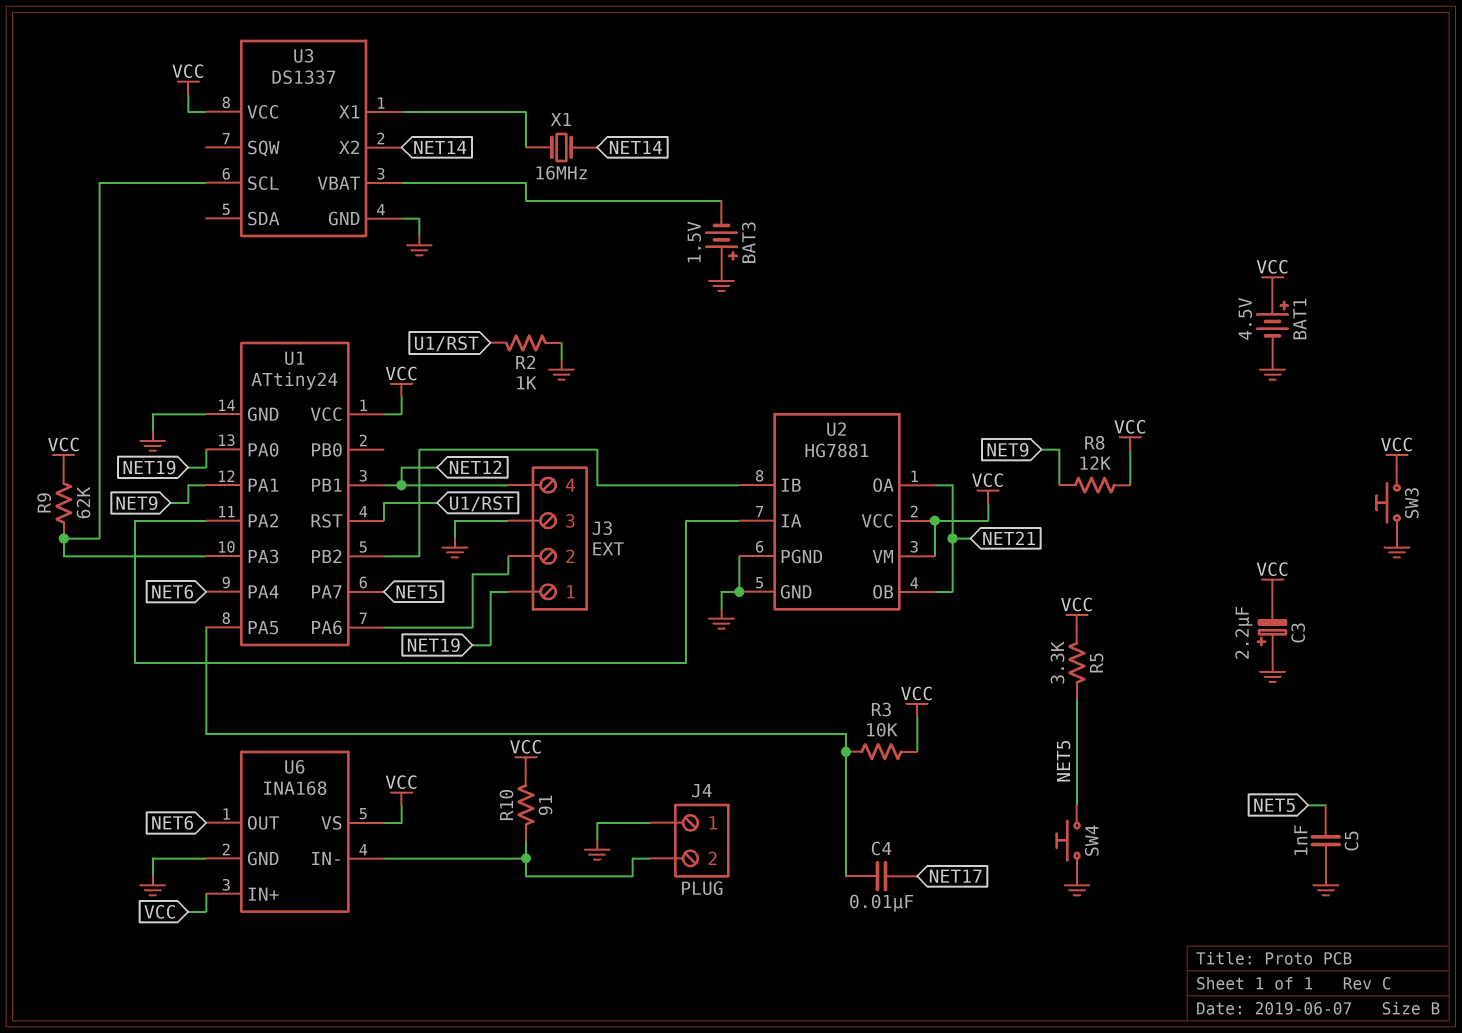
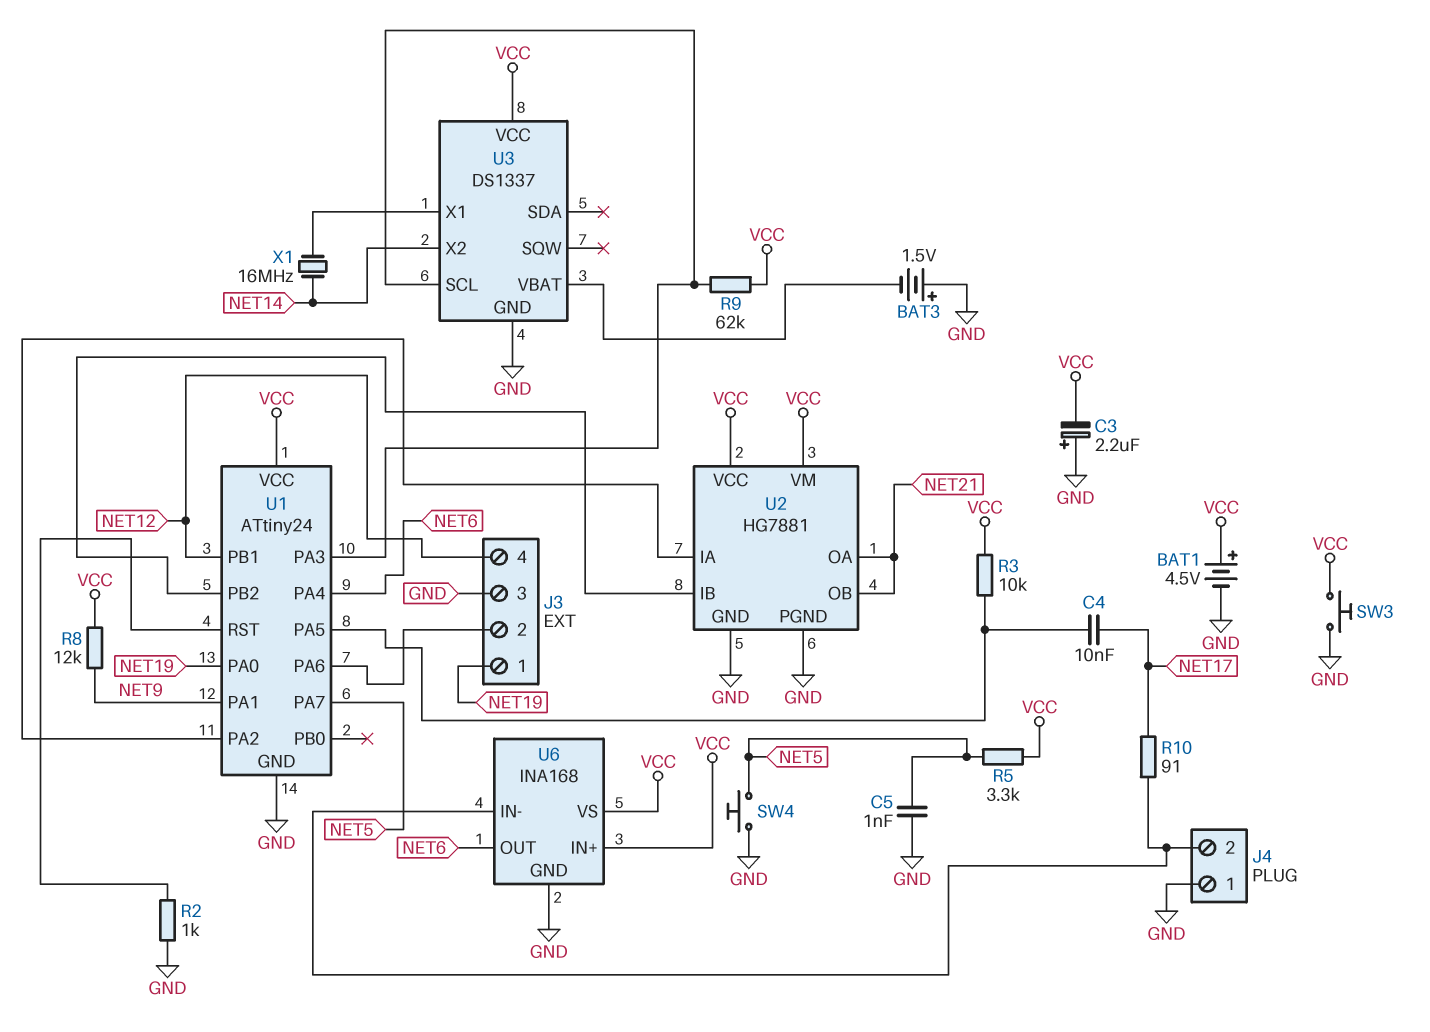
R10: 91 (J4/2, VCC) -> 91 (J4/2, NET17)

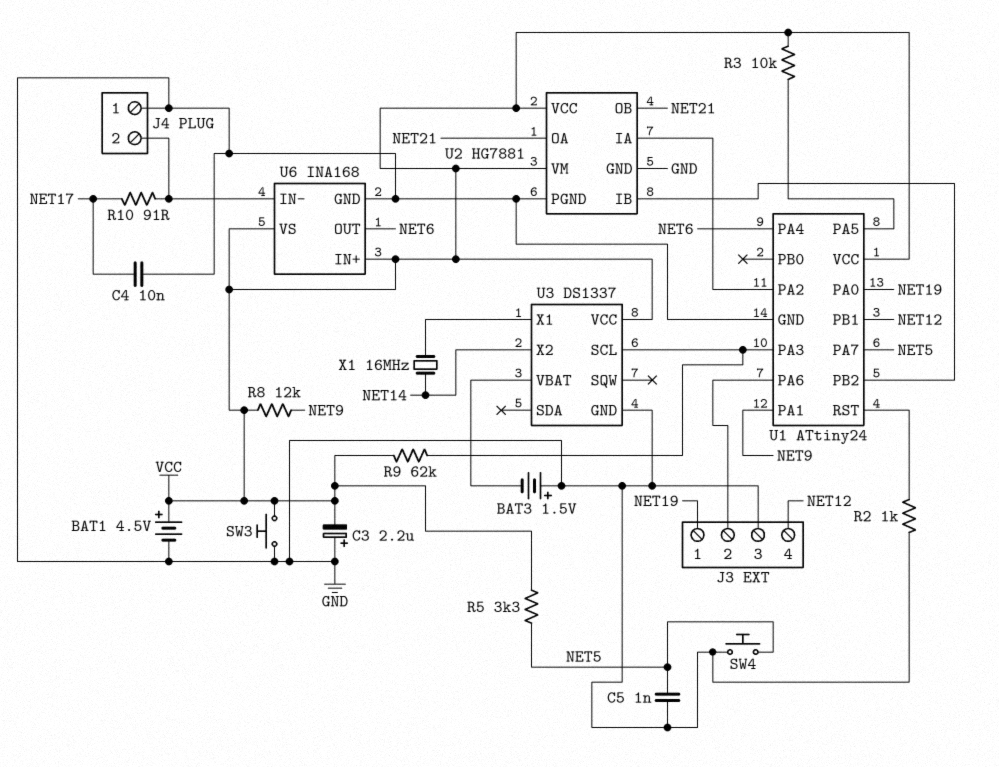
C4: 10nF (NET17, U1/PA5) -> 10nF (GND, NET17)

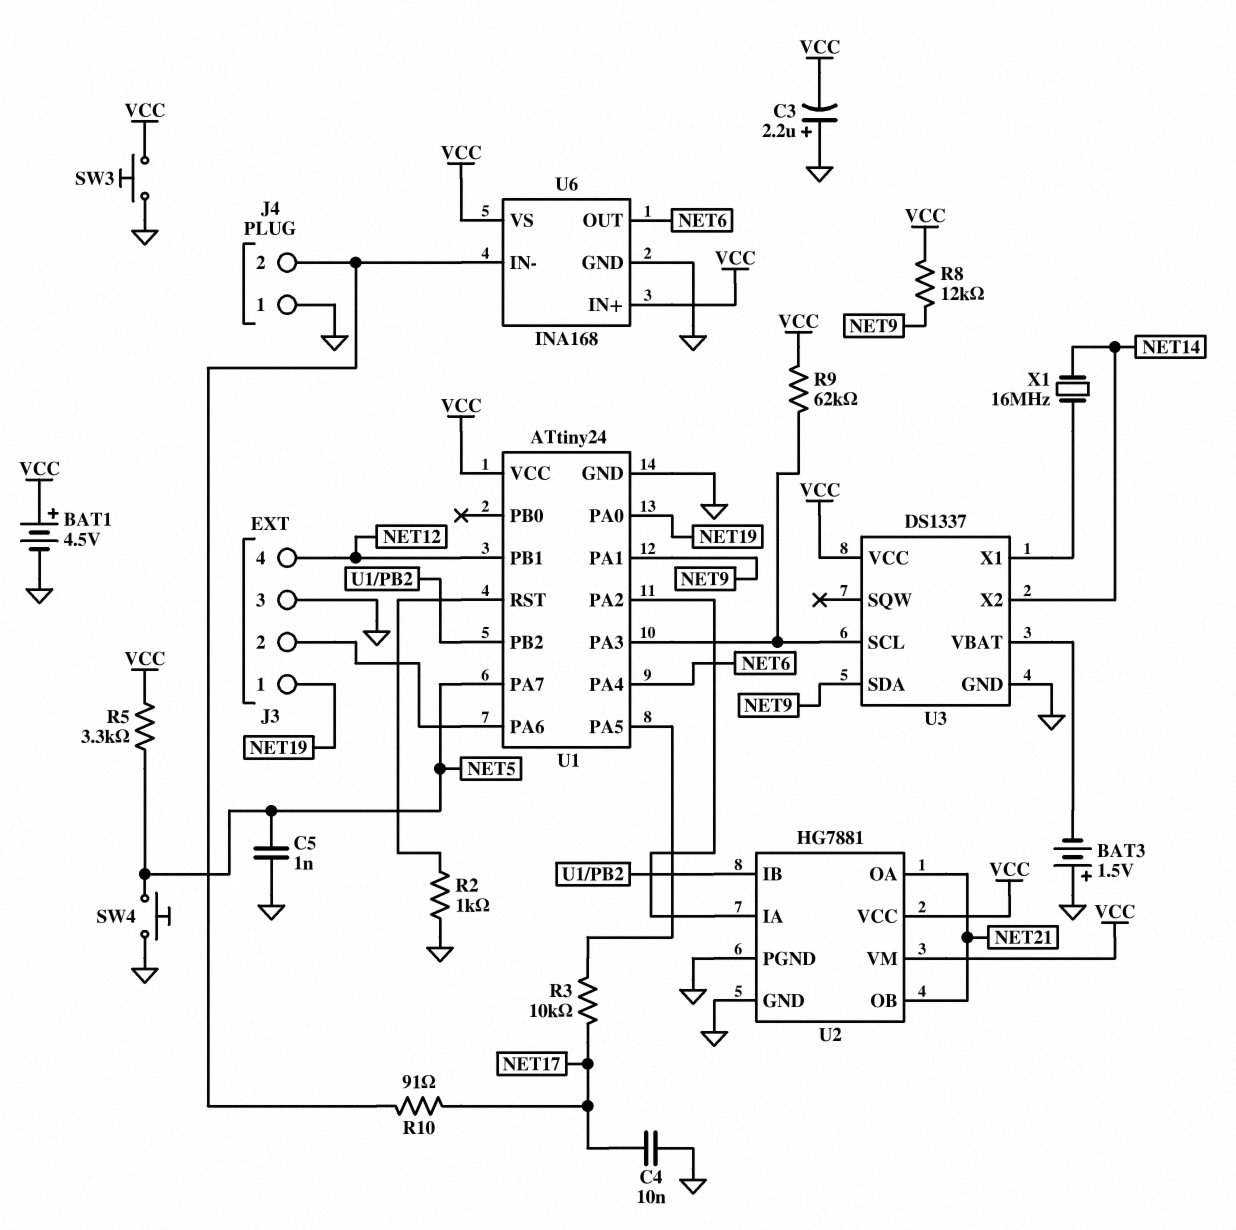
R3: 10k (U1/PA5, VCC) -> 10k (NET17, U1/PA5)
U3 pin SDA: none -> NET9

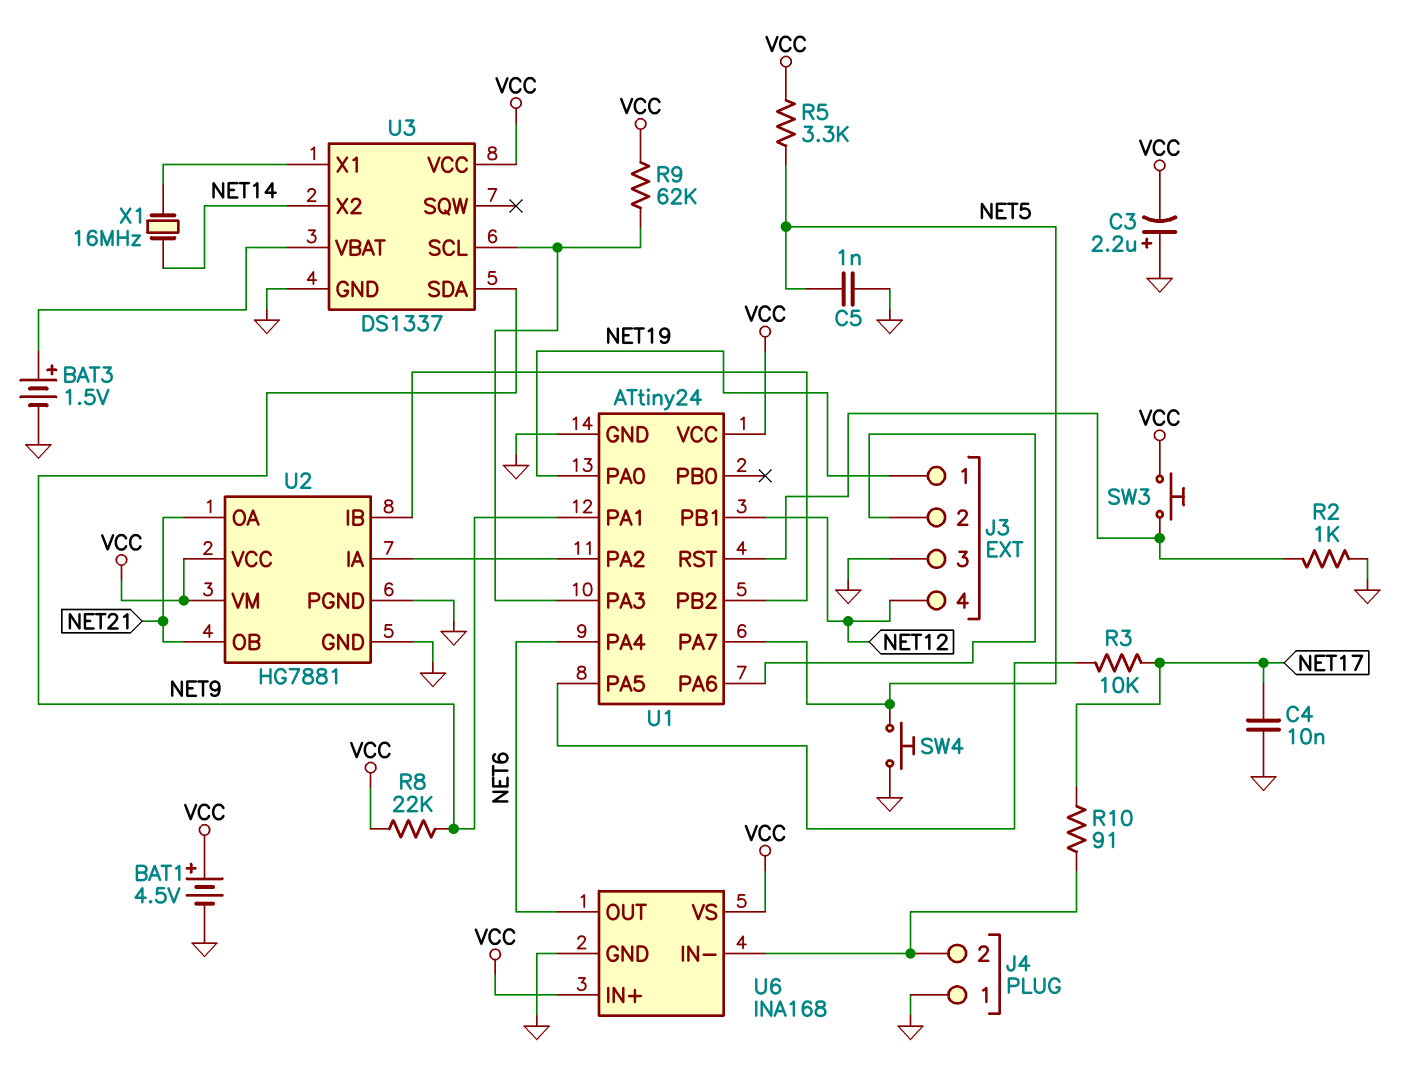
BAT3: 1.5V (plus GND, minus U3/VBAT) -> 1.5V (plus U3/VBAT, minus GND)
R8: 12k (NET9, VCC) -> 22k (NET9, VCC)
SW3: button (GND, VCC) -> button (U1/RST, VCC)

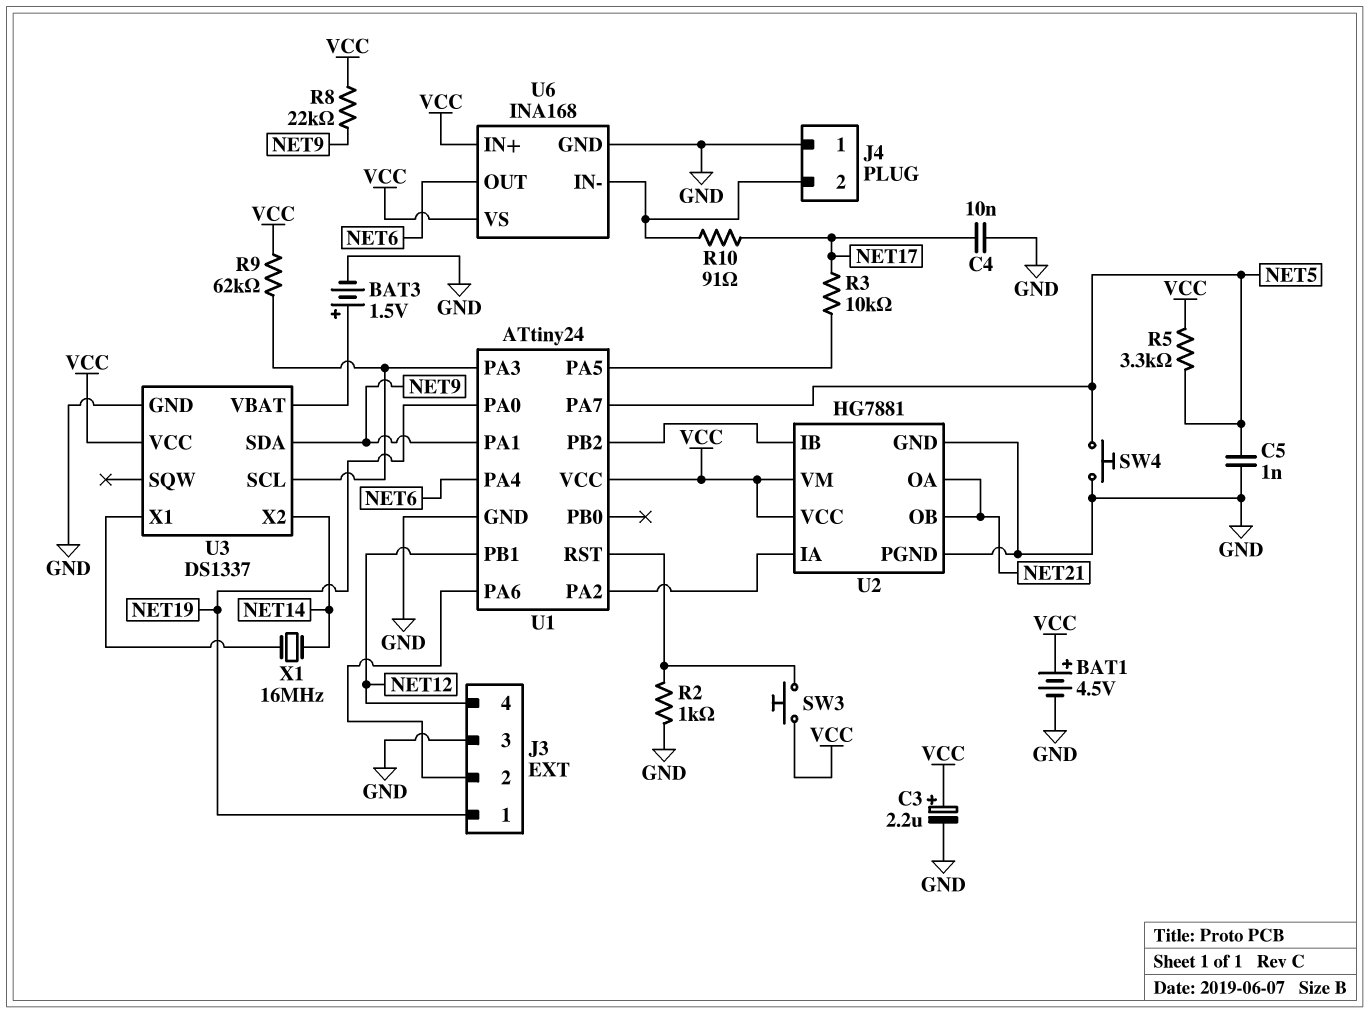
C3: 2.2uF (plus GND, minus VCC) -> 2.2uF (plus VCC, minus GND)

